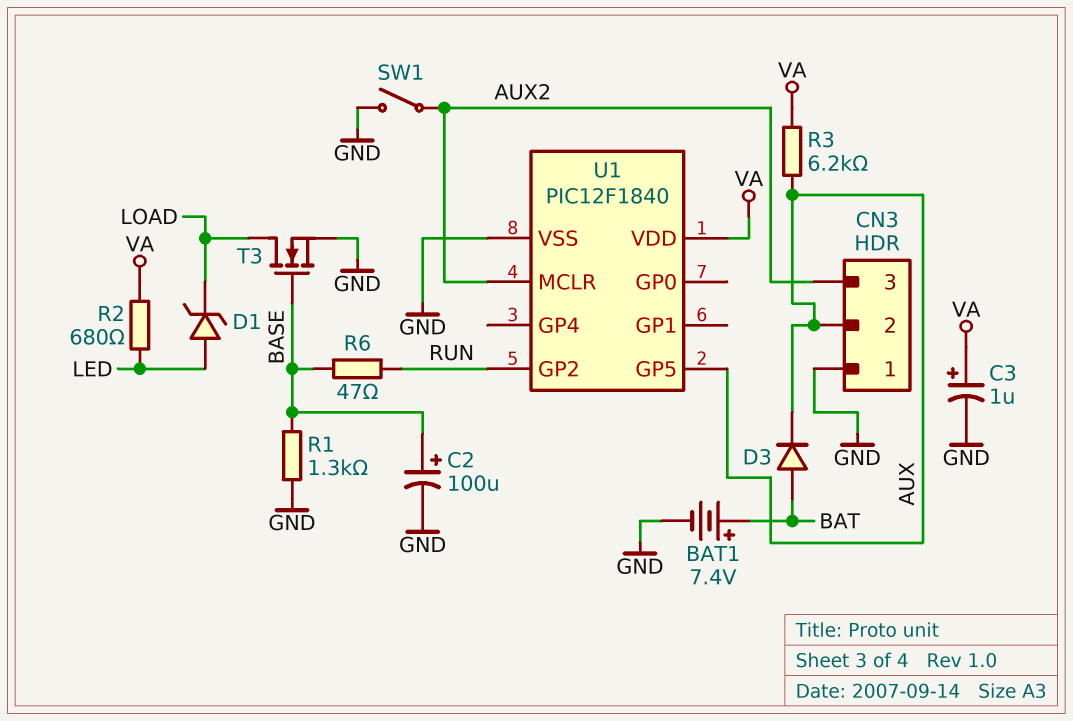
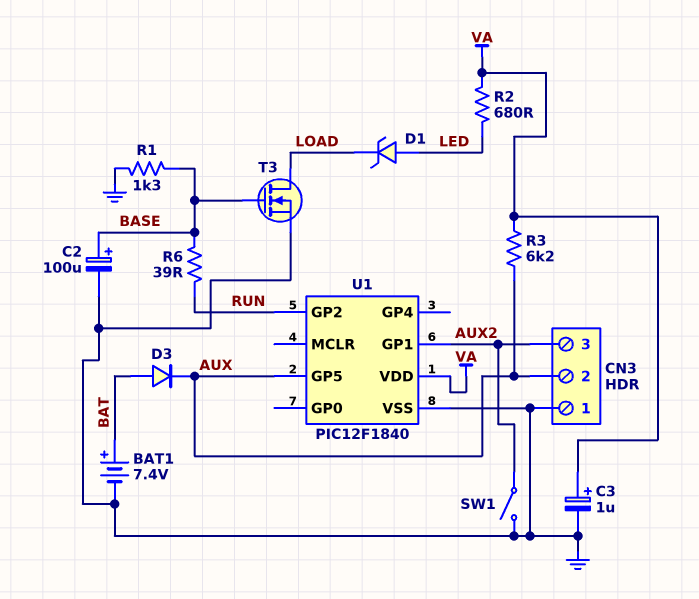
R6: 47 (BASE, RUN) -> 39 (BASE, RUN)
U1 pin GP1: none -> AUX2
U1 pin MCLR: AUX2 -> none

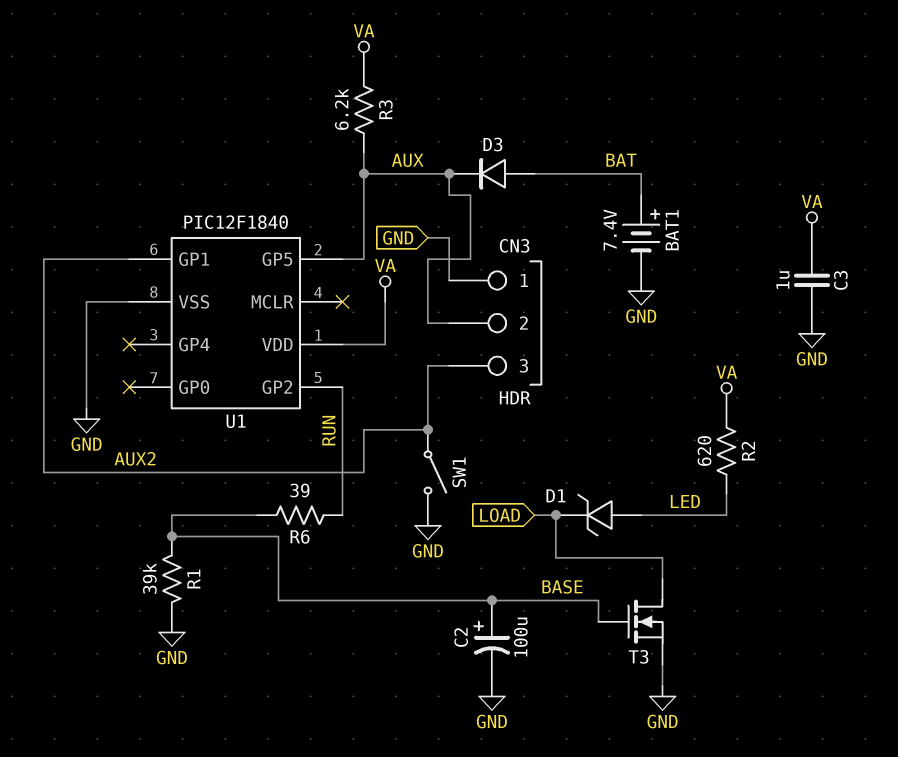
C3: 1uF (plus VA, minus GND) -> 1uF (GND, VA)
R1: 1.3k (BASE, GND) -> 39k (BASE, GND)
R2: 680 (LED, VA) -> 620 (LED, VA)

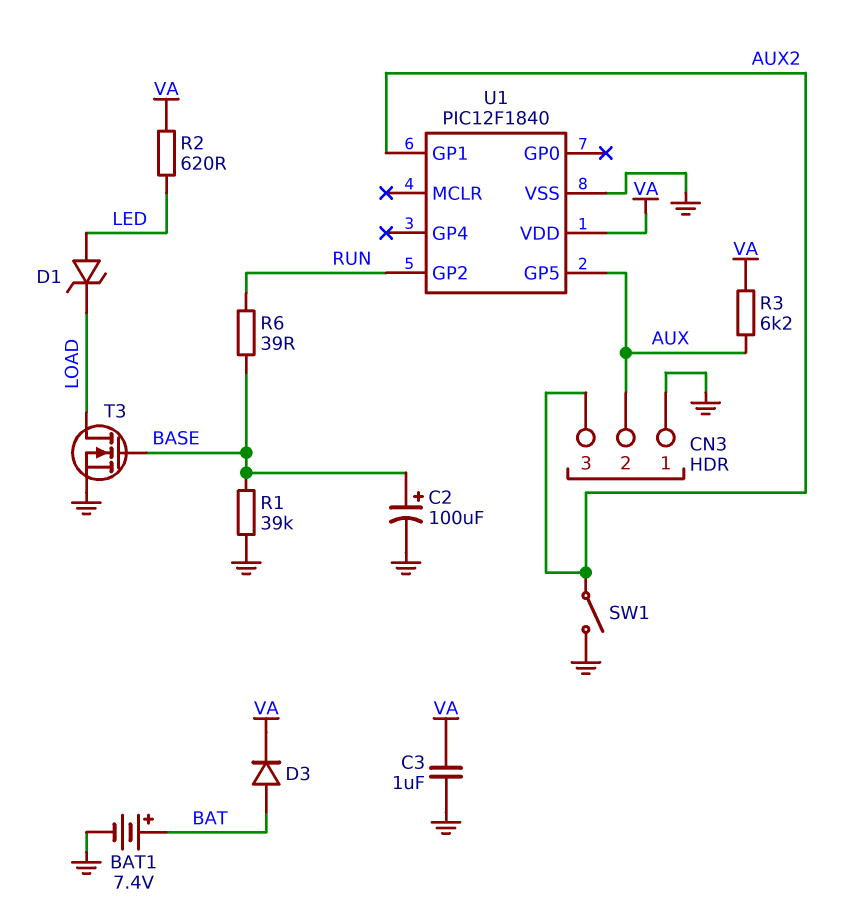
D3: diode (A BAT, K AUX) -> diode (A BAT, K VA)

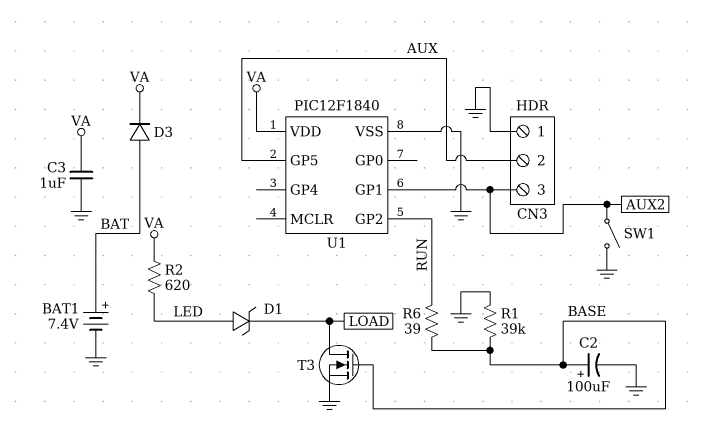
R3: 6.2k (AUX, VA) -> none

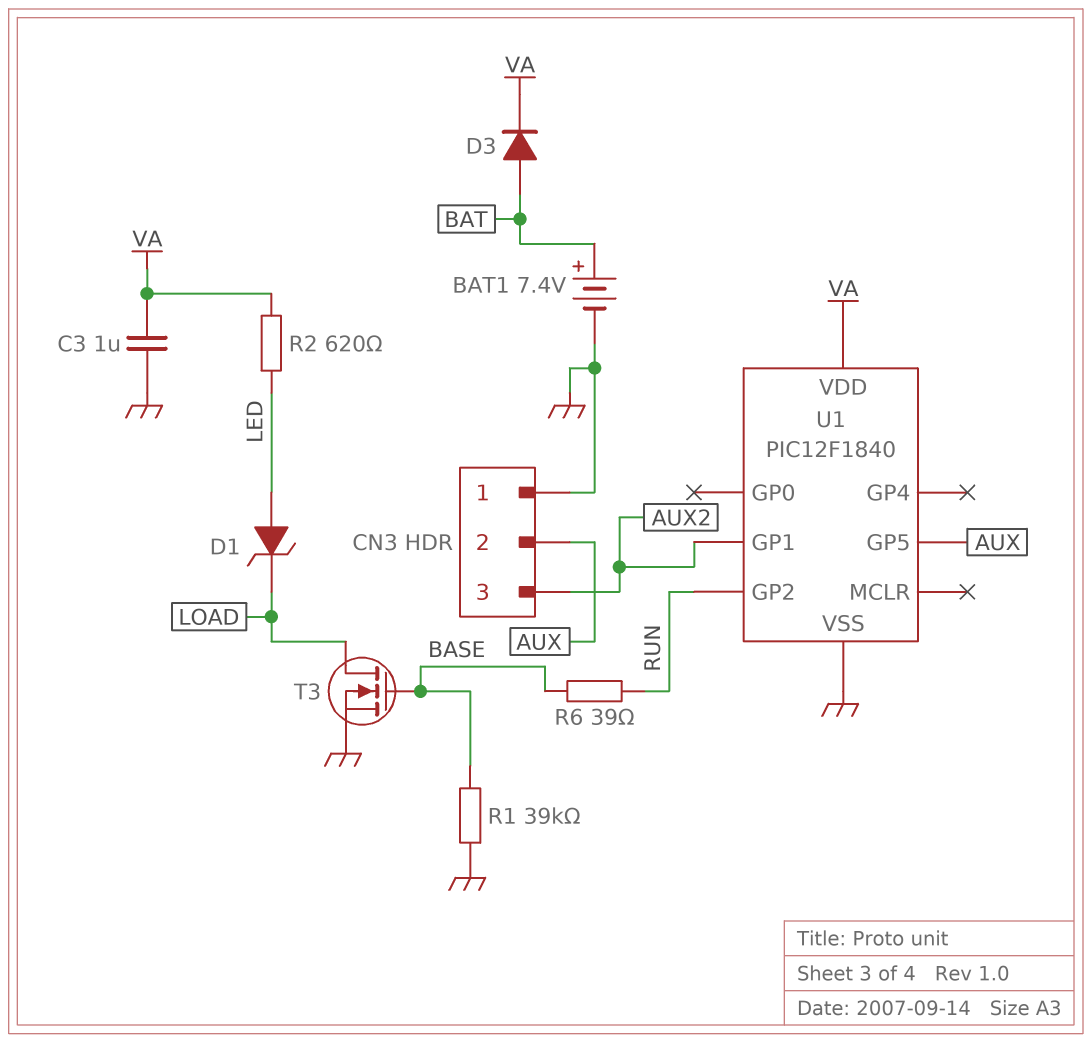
C2: 100uF (plus BASE, minus GND) -> none
SW1: switch (AUX2, GND) -> none

